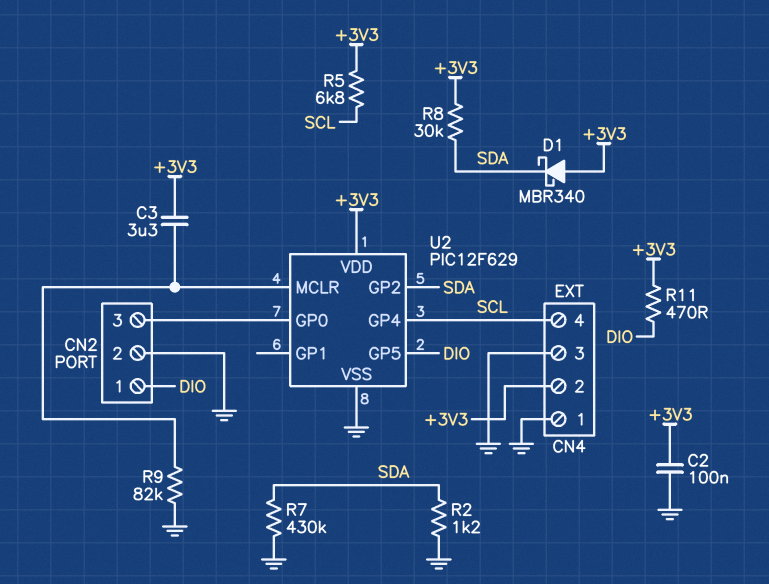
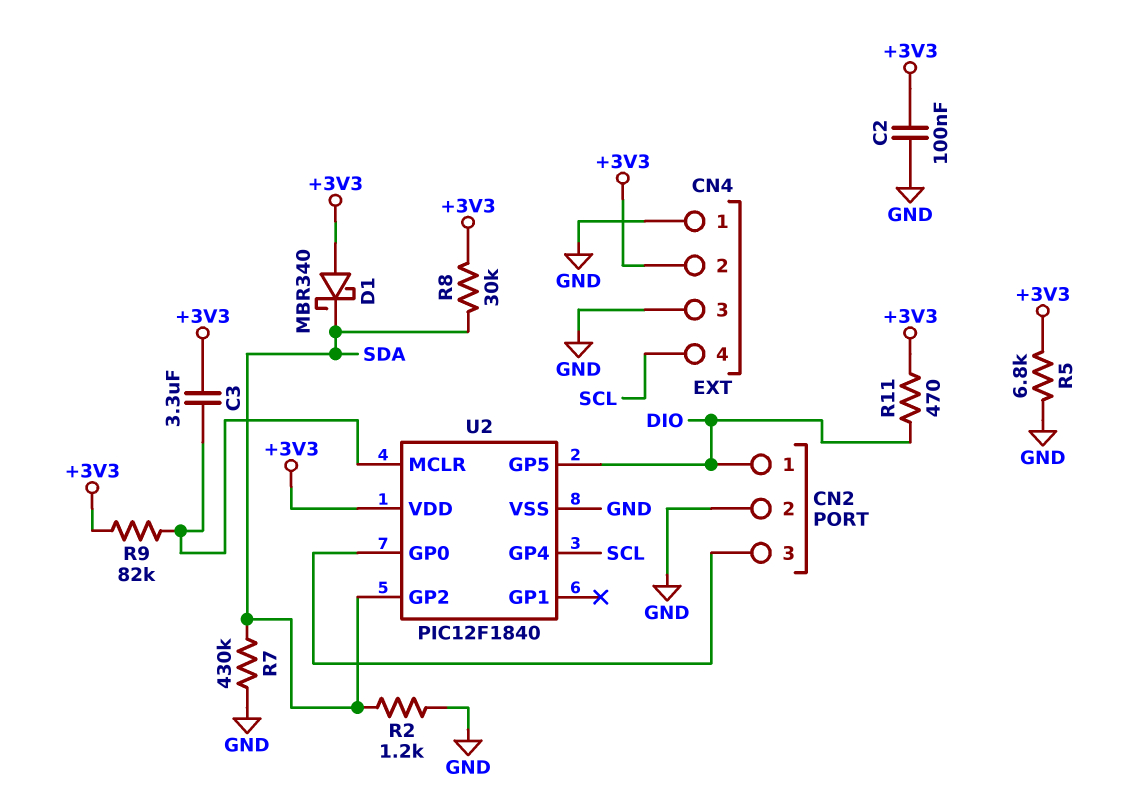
R5: 6.8k (+3V3, SCL) -> 6.8k (+3V3, GND)
R9: 82k (GND, U2/MCLR) -> 82k (+3V3, U2/MCLR)
U2: PIC12F629 -> PIC12F1840

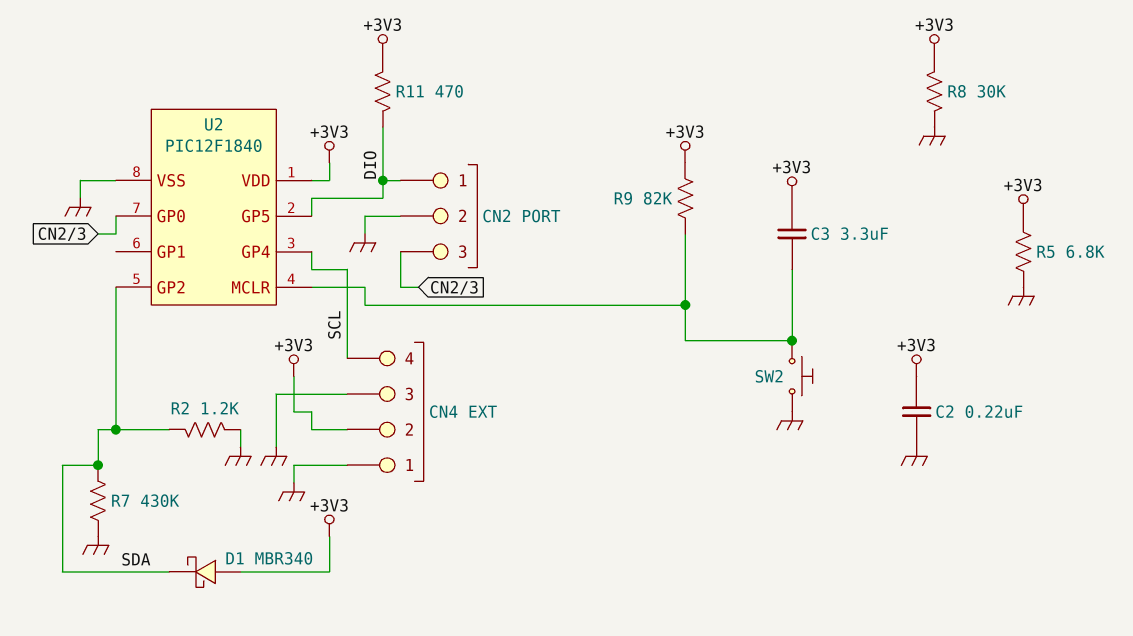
C2: 100nF (+3V3, GND) -> 220nF (+3V3, GND)
R8: 30k (+3V3, SDA) -> 30k (+3V3, GND)
SW2: none -> button (GND, U2/MCLR)

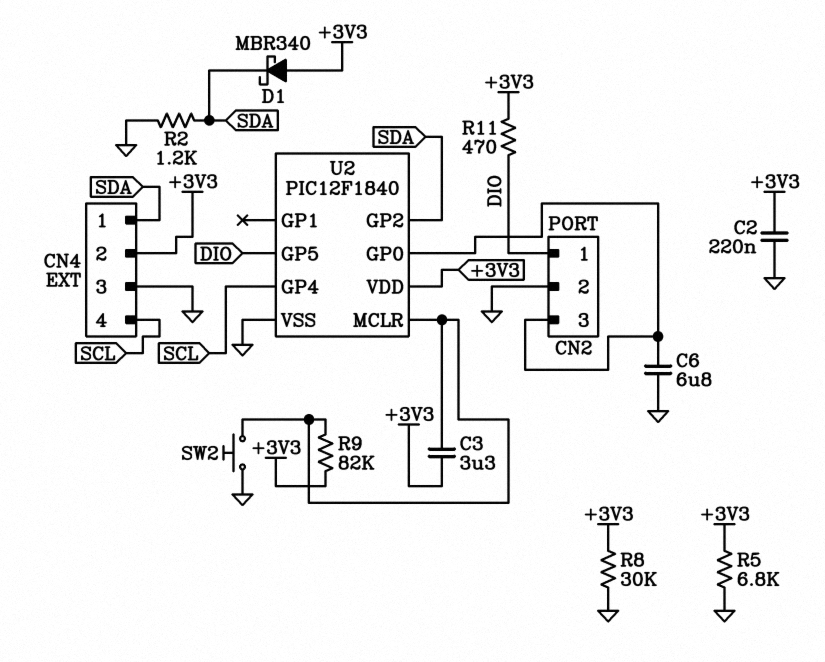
C6: none -> 6.8uF (CN2/3, GND)
CN4 pin 1: GND -> SDA
R7: 430k (GND, SDA) -> none

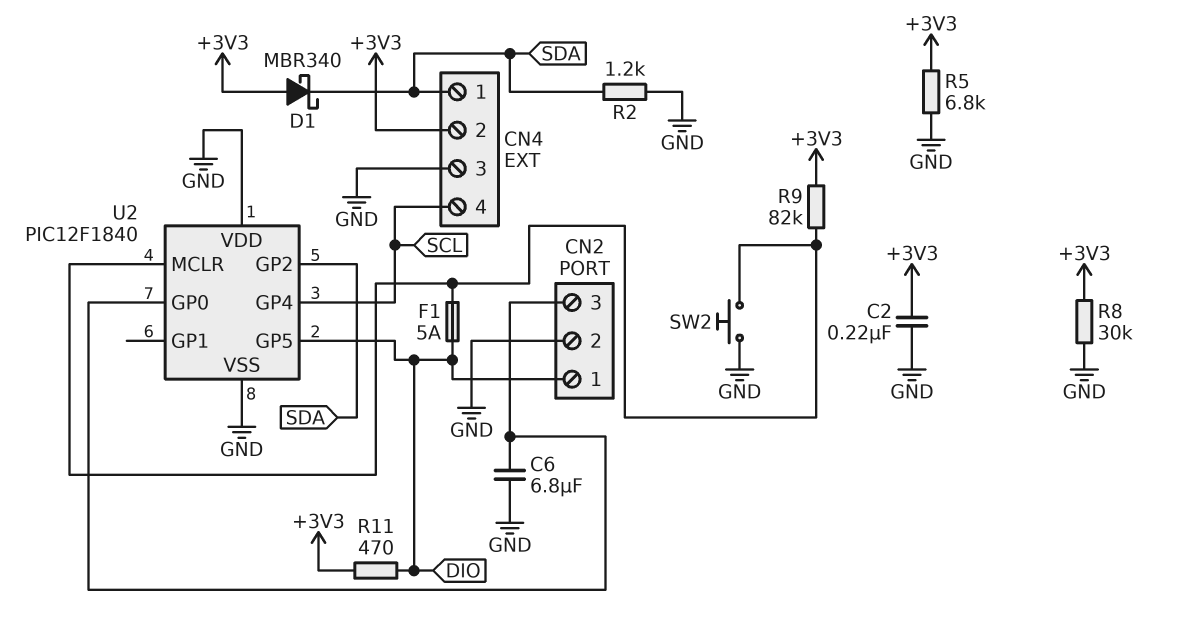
C3: 3.3uF (+3V3, U2/MCLR) -> none
F1: none -> 5A (DIO, U2/MCLR)
U2 pin VDD: +3V3 -> GND

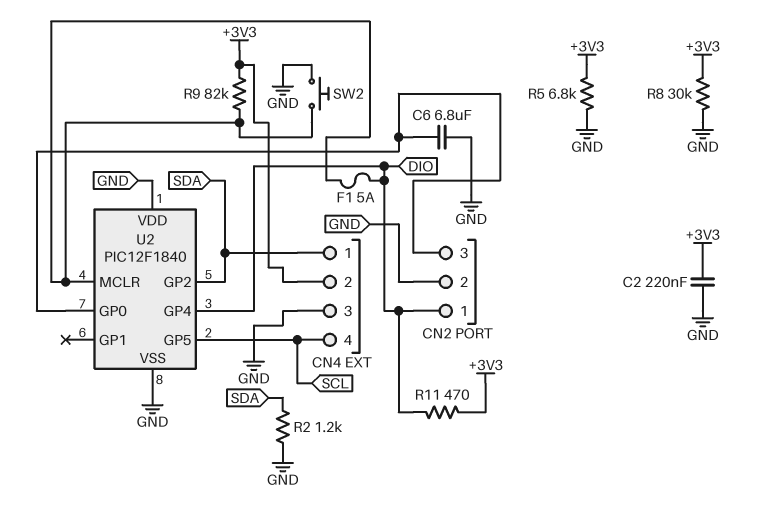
D1: schottky MBR340 (A +3V3, K SDA) -> none
U2 pin GP4: SCL -> DIO
U2 pin GP5: DIO -> SCL

